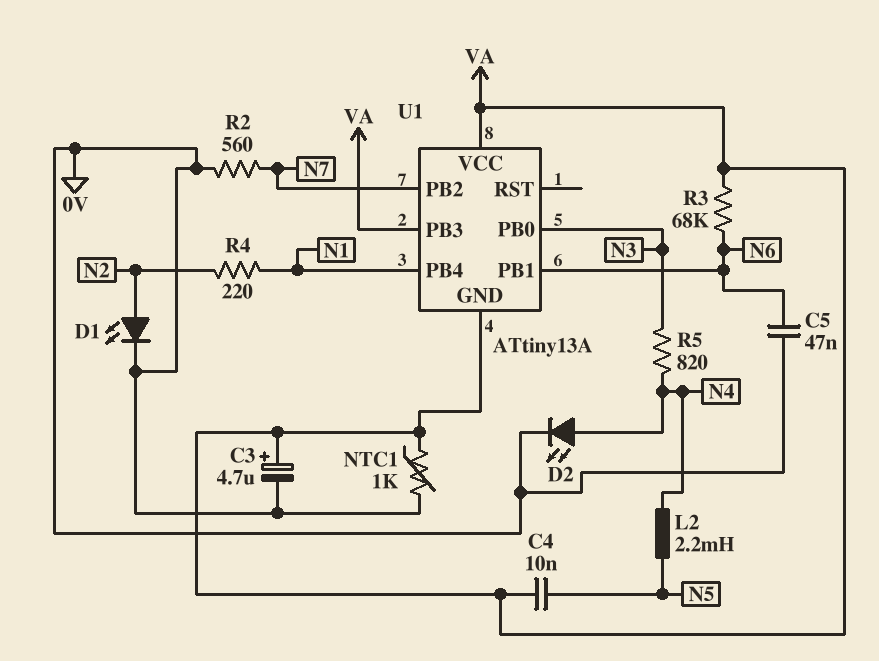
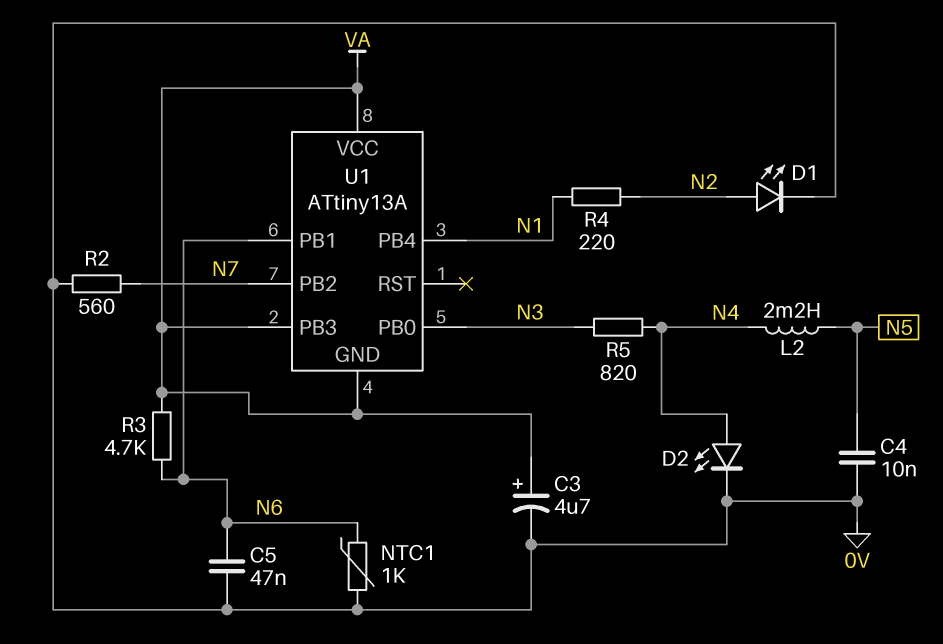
C4: 10nF (N5, VA) -> 10nF (0V, N5)
NTC1: 1k (0V, VA) -> 1k (0V, N6)
R3: 68k (N6, VA) -> 4.7k (N6, VA)

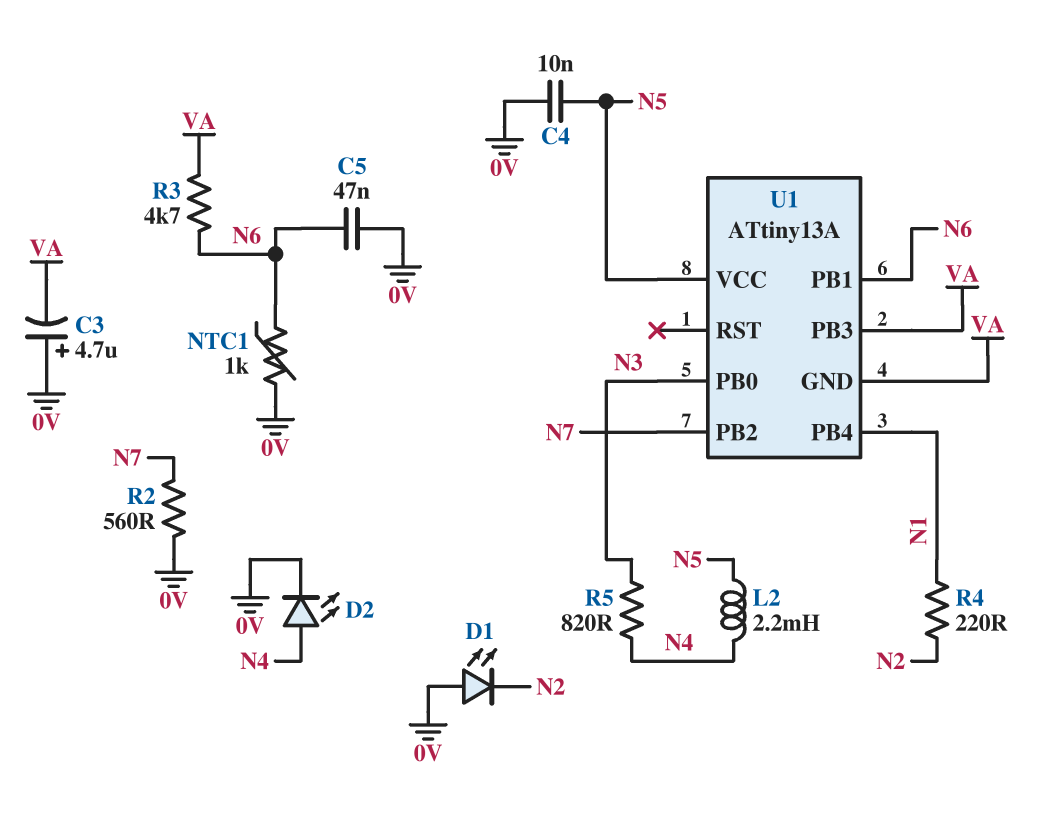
C3: 4.7uF (plus VA, minus 0V) -> 4.7uF (plus 0V, minus VA)
D1: LED (A N2, K 0V) -> LED (A 0V, K N2)
U1 pin VCC: VA -> N5

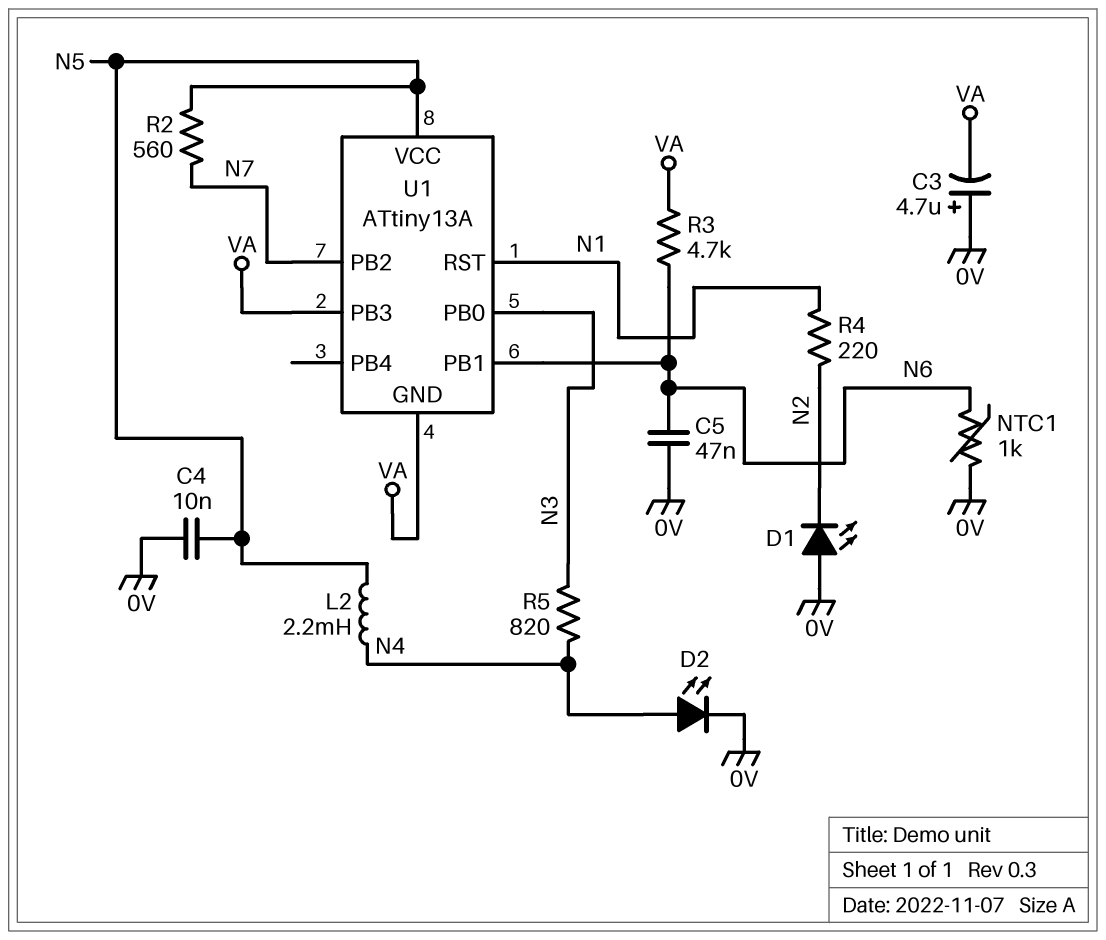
R2: 560 (0V, N7) -> 560 (N5, N7)
U1 pin PB4: N1 -> none
U1 pin RST: none -> N1

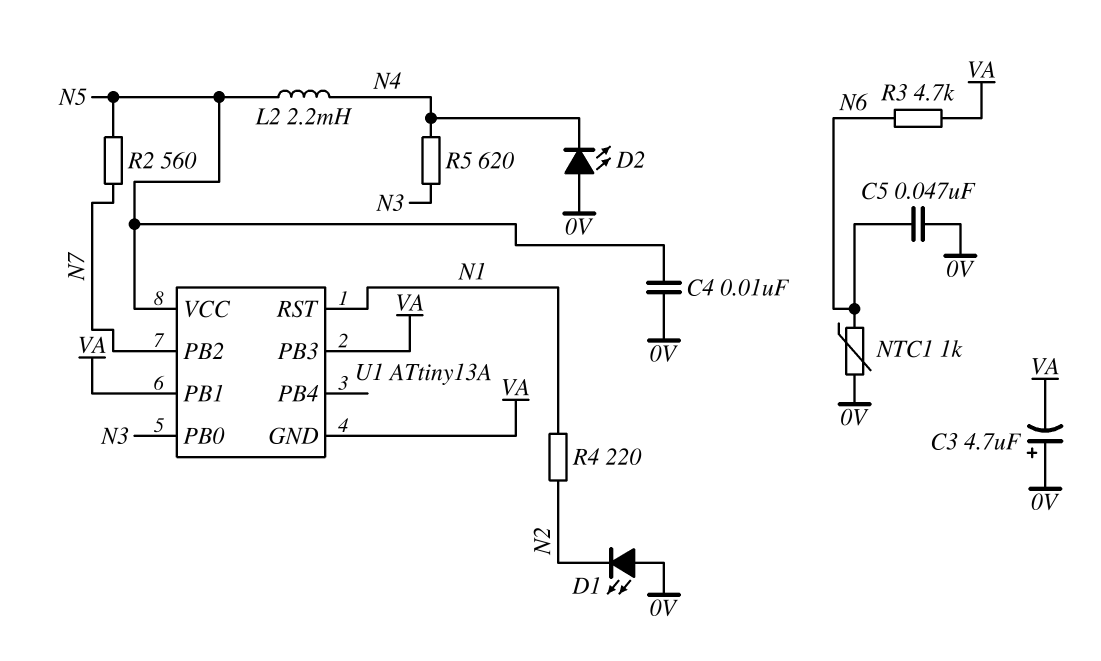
D2: LED (A N4, K 0V) -> LED (A 0V, K N4)
R5: 820 (N3, N4) -> 620 (N3, N4)
U1 pin PB1: N6 -> VA

